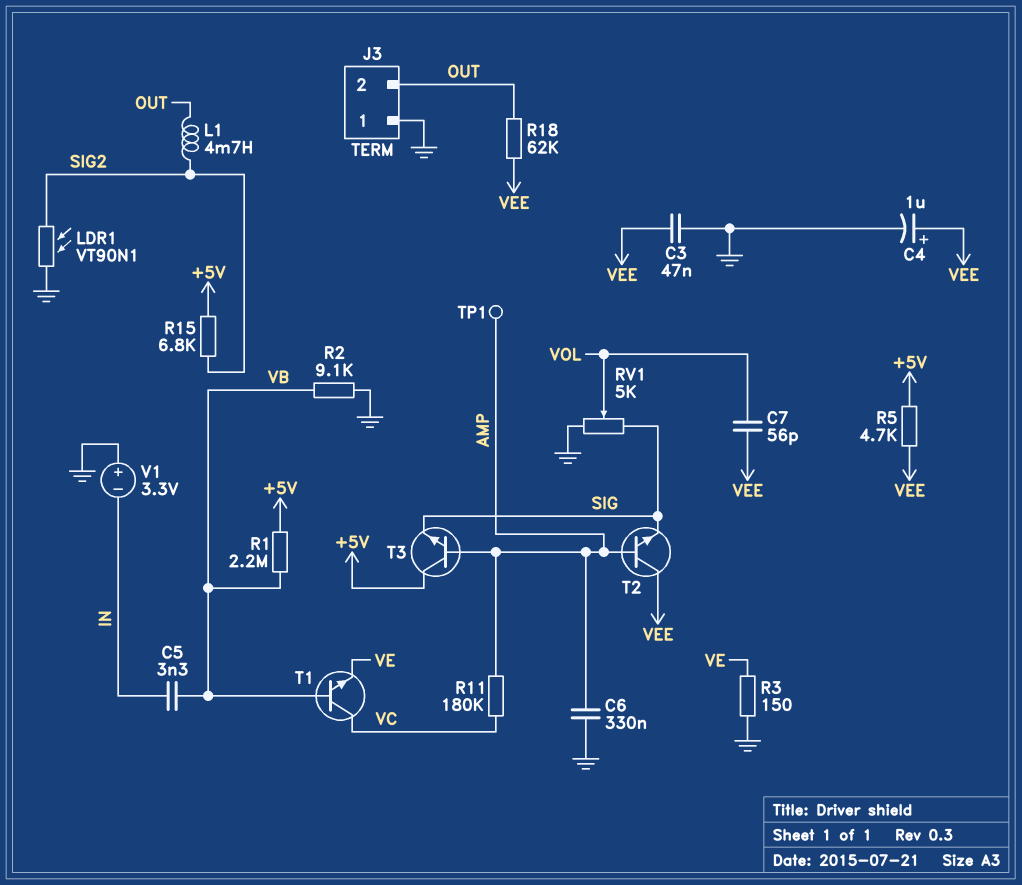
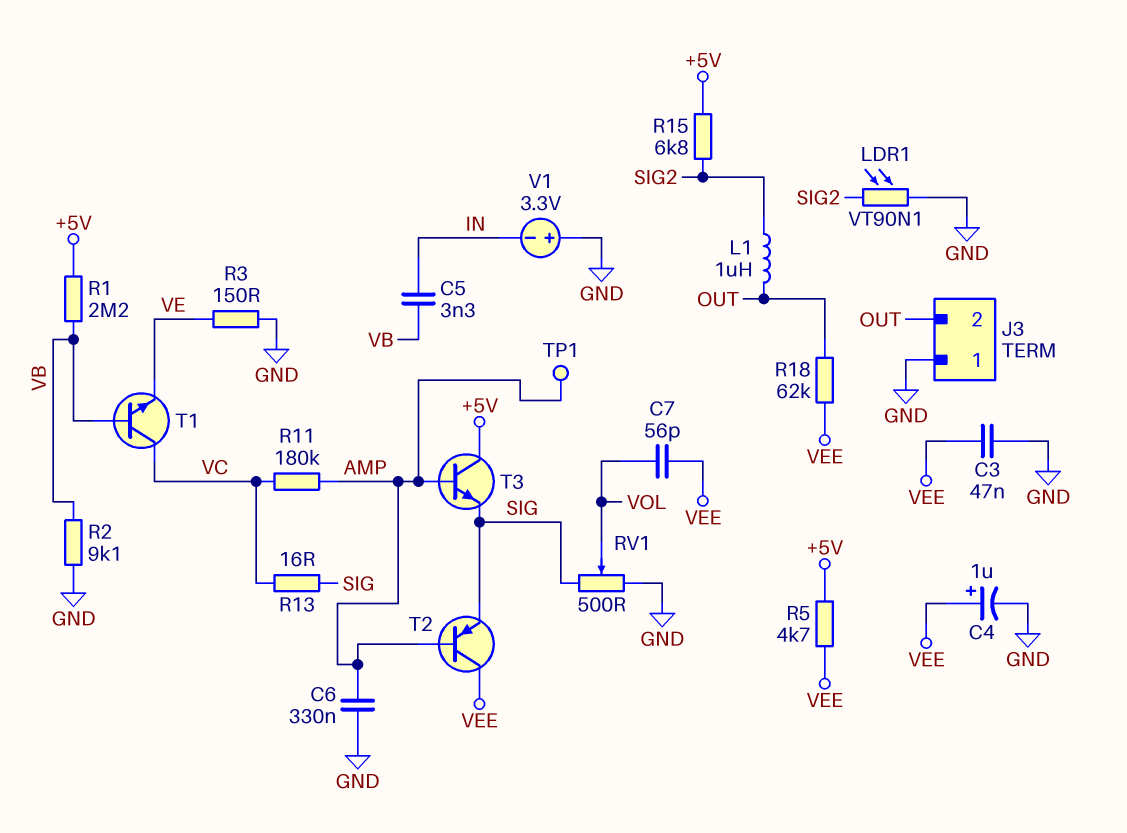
L1: 4.7mH (OUT, SIG2) -> 1uH (OUT, SIG2)
R13: none -> 16 (SIG, VC)
RV1: 5k (GND, SIG, wiper VOL) -> 500 (GND, SIG, wiper VOL)
T2: NPN (B AMP, C VEE, E SIG) -> PNP (B AMP, C VEE, E SIG)

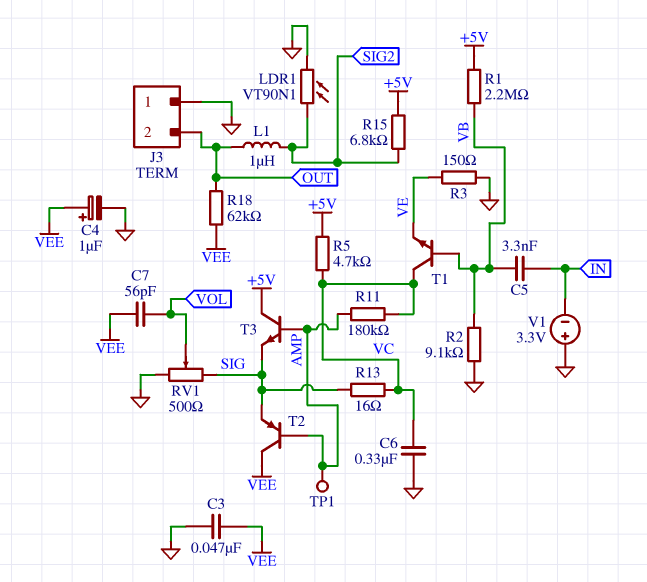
C6: 330nF (AMP, GND) -> 330nF (GND, VC)
R5: 4.7k (+5V, VEE) -> 4.7k (+5V, VC)

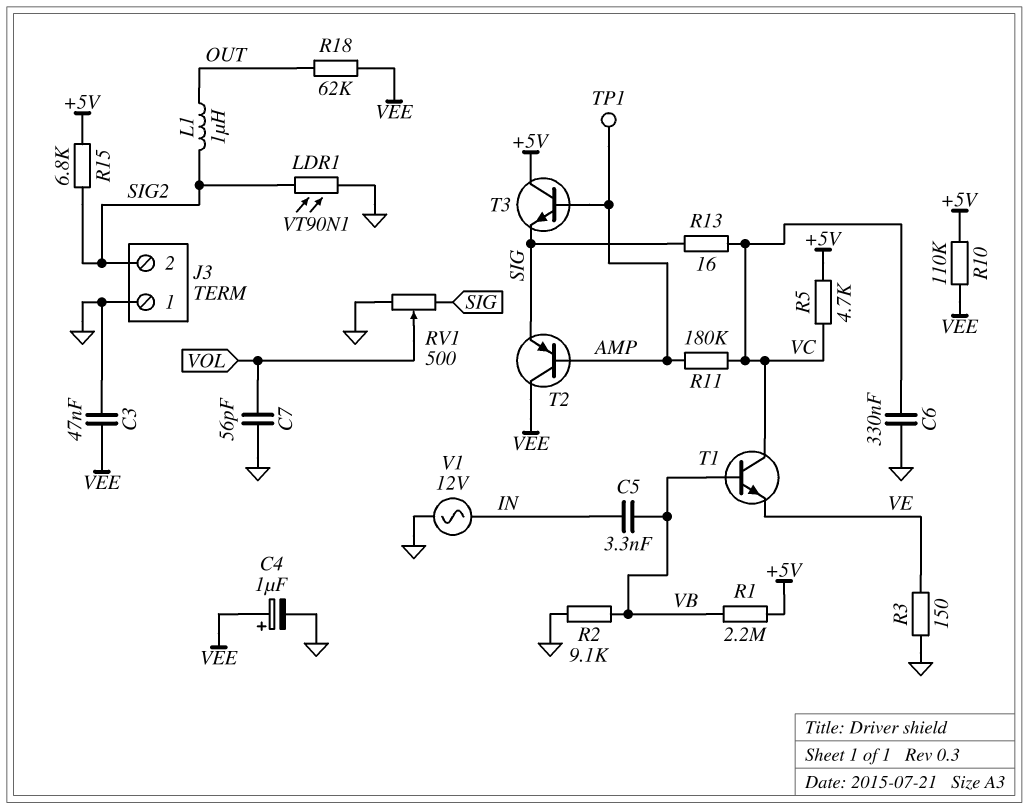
C7: 56pF (VEE, VOL) -> 56pF (GND, VOL)
J3 pin 2: OUT -> SIG2
R10: none -> 110k (+5V, VEE)
V1: 3.3V (plus GND, minus IN) -> AC 12V (GND, IN)

